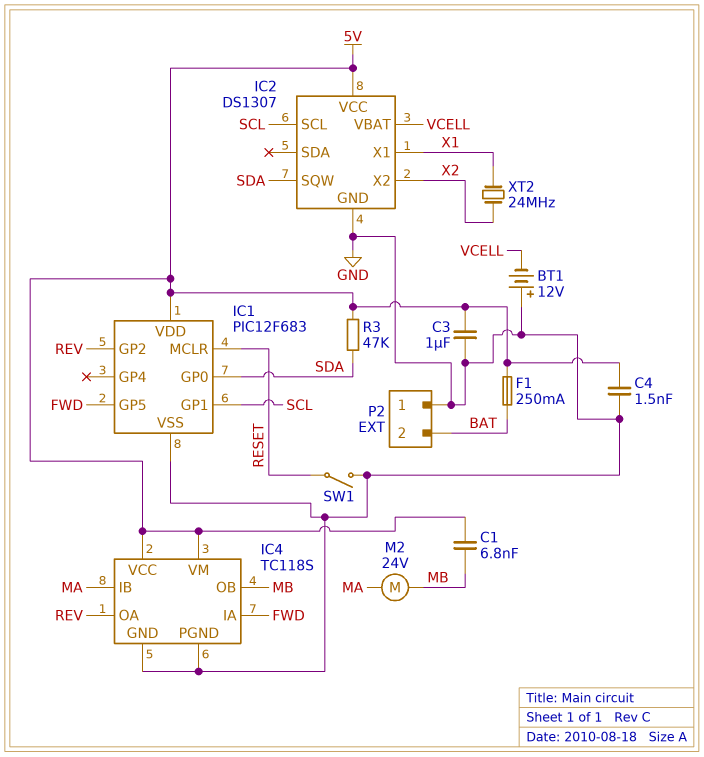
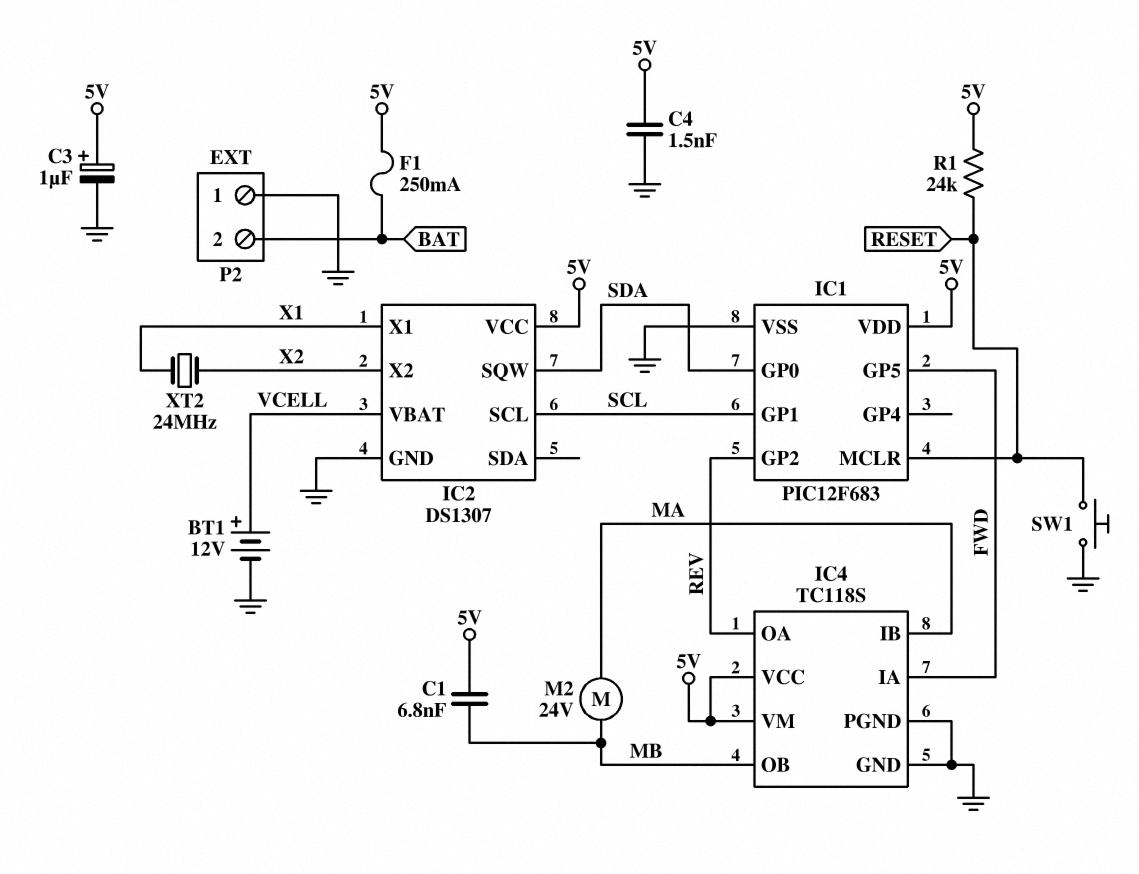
BT1: 12V (plus GND, minus VCELL) -> 12V (plus VCELL, minus GND)
C3: 1uF (5V, GND) -> 1uF (plus 5V, minus GND)
R1: none -> 24k (5V, RESET)
R3: 47k (5V, SDA) -> none
SW1: switch (GND, RESET) -> button (GND, RESET)

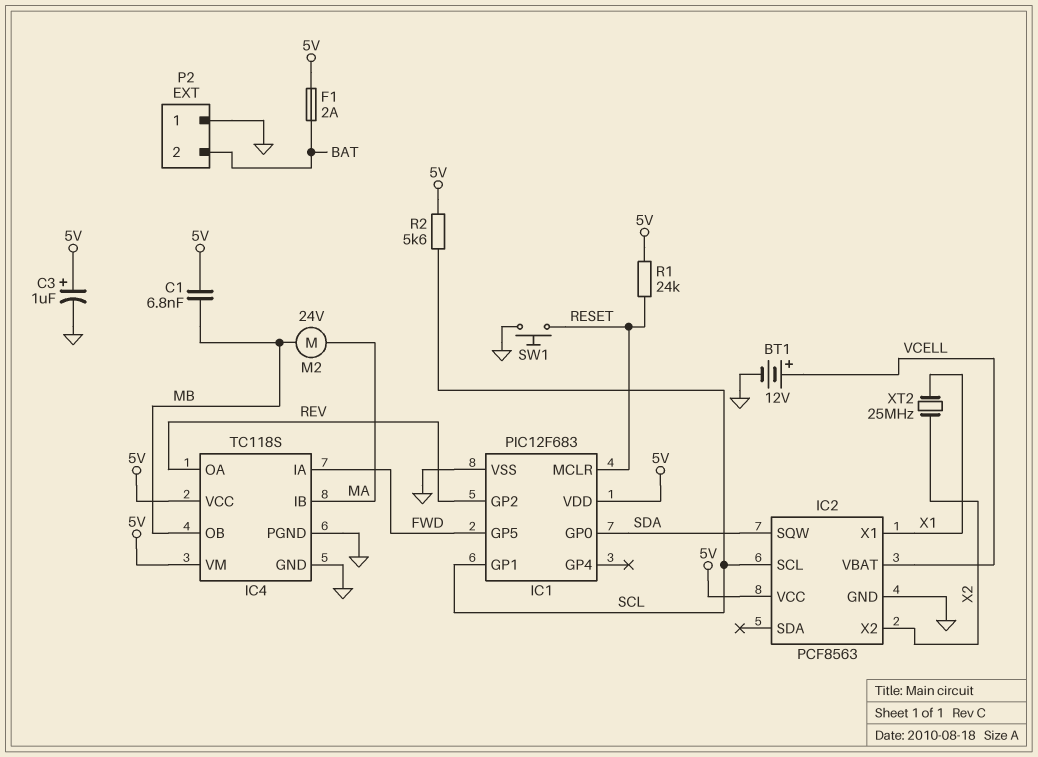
C4: 1.5nF (5V, GND) -> none
F1: 250mA (5V, BAT) -> 2A (5V, BAT)
IC2: DS1307 -> PCF8563
R2: none -> 5.6k (5V, SCL)
XT2: 24MHz (X1, X2) -> 25MHz (X1, X2)

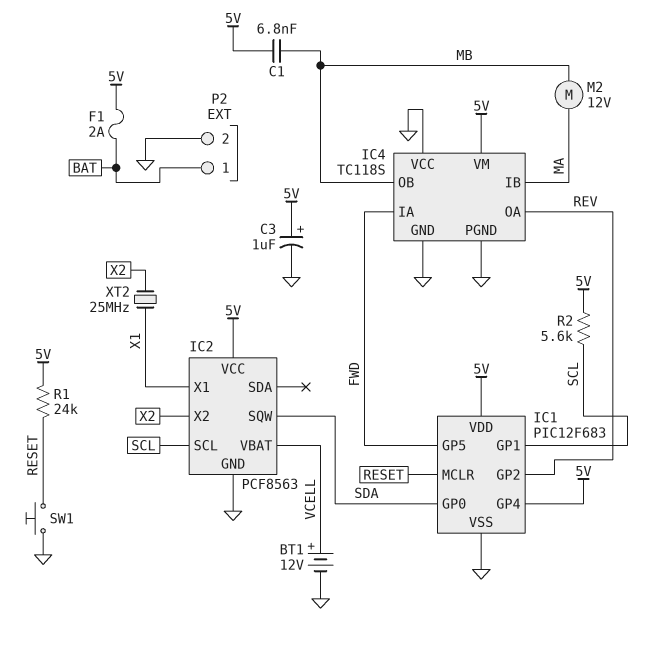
IC1 pin GP4: none -> 5V
IC4 pin VCC: 5V -> GND
M2: motor 24V (MA, MB) -> motor 12V (MA, MB)
P2 pin 1: GND -> BAT
P2 pin 2: BAT -> GND

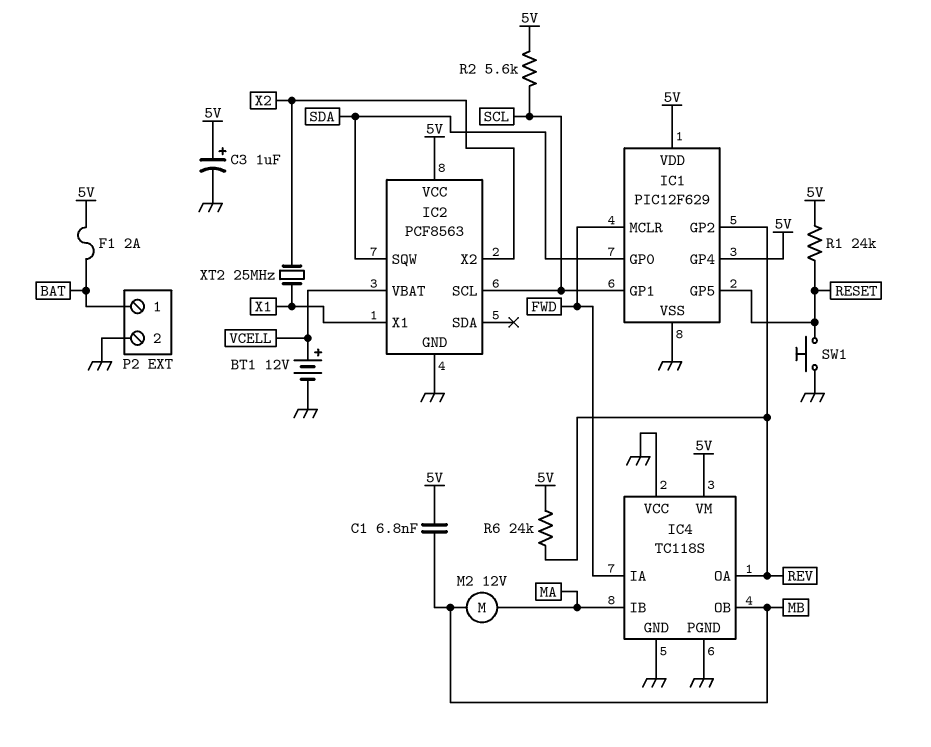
IC1: PIC12F683 -> PIC12F629
IC1 pin GP5: FWD -> RESET
IC1 pin MCLR: RESET -> FWD
R6: none -> 24k (5V, REV)

